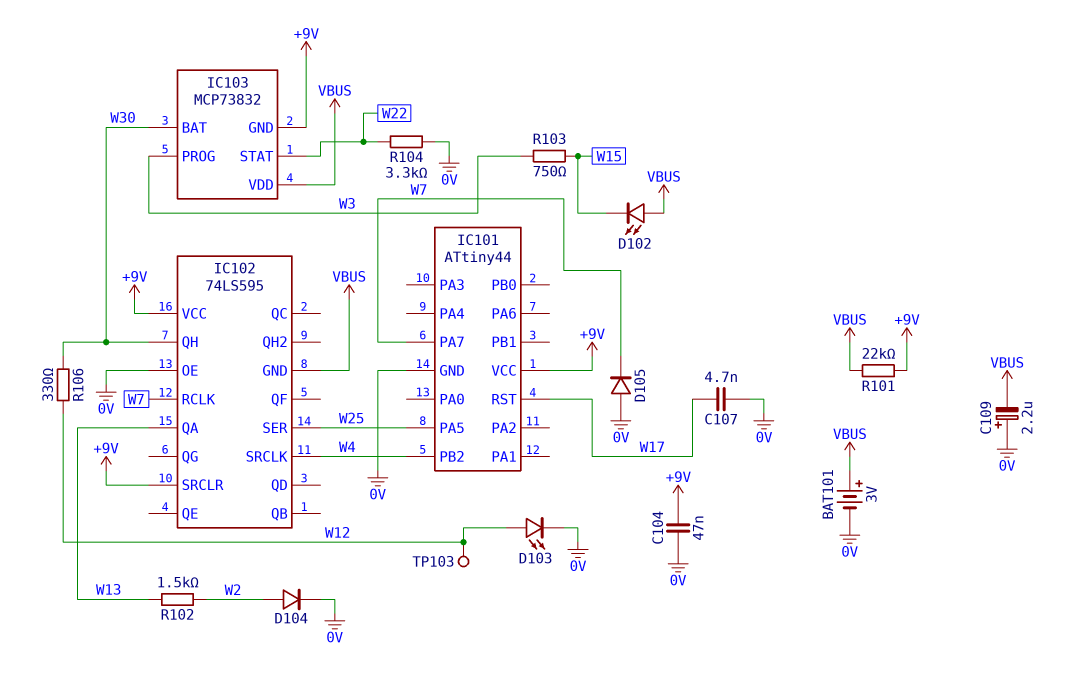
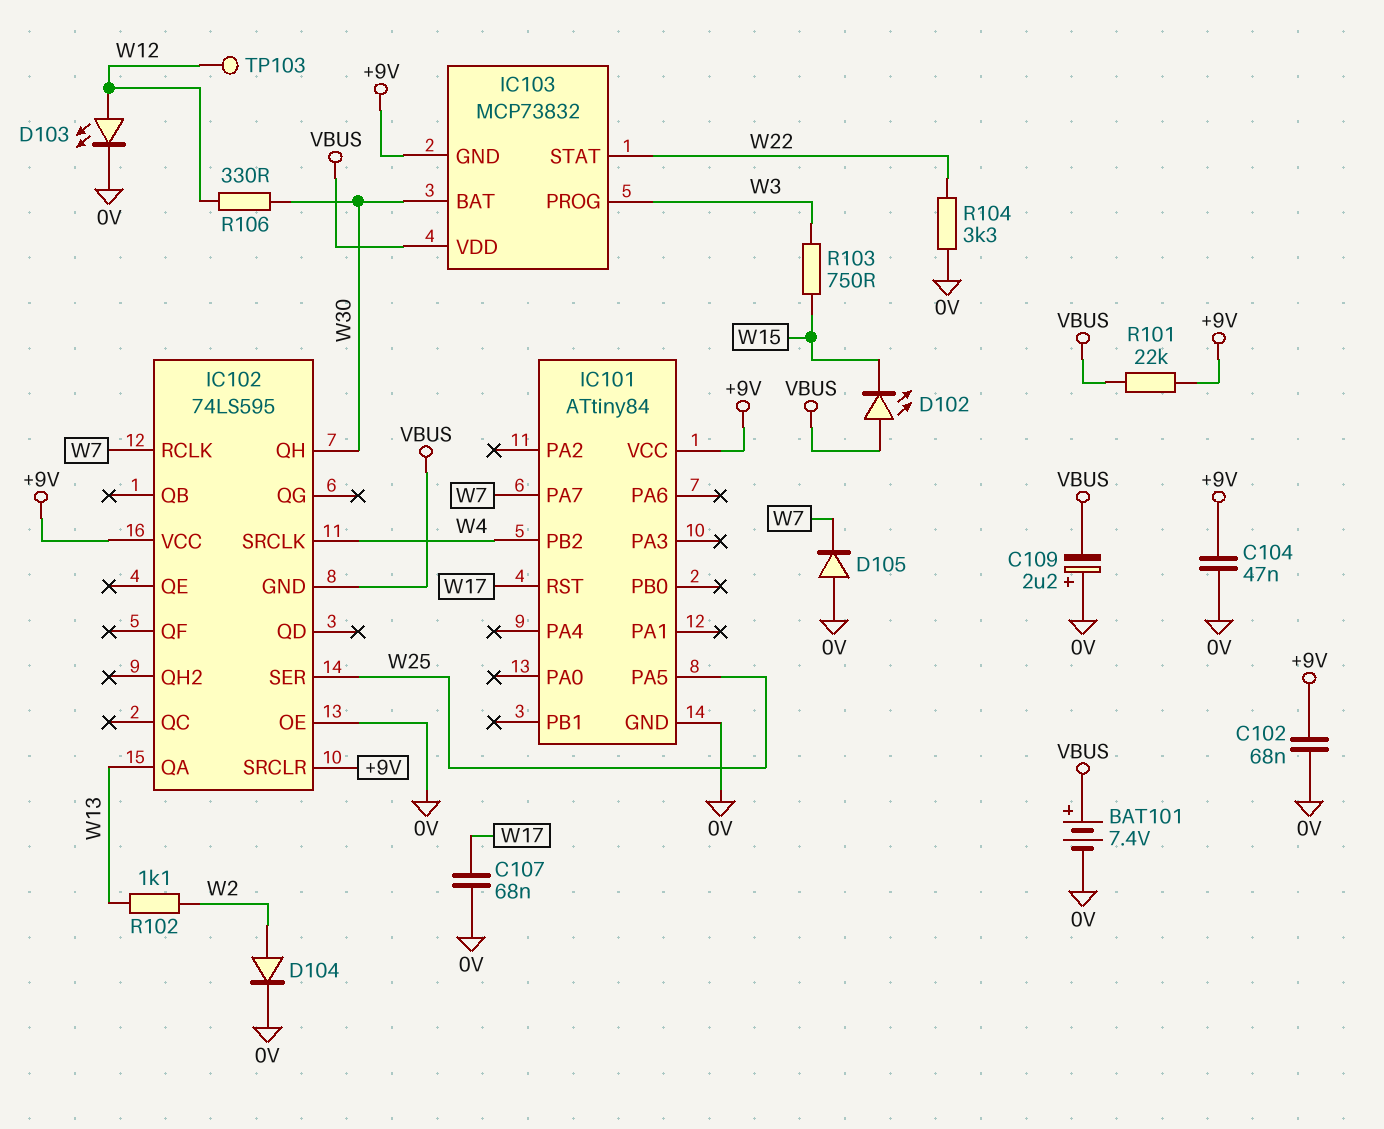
BAT101: 3V (plus VBUS, minus 0V) -> 7.4V (plus VBUS, minus 0V)
C102: none -> 68nF (+9V, 0V)
C107: 4.7nF (0V, W17) -> 68nF (0V, W17)
IC101: ATtiny44 -> ATtiny84
R102: 1.5k (W2, W13) -> 1.1k (W2, W13)

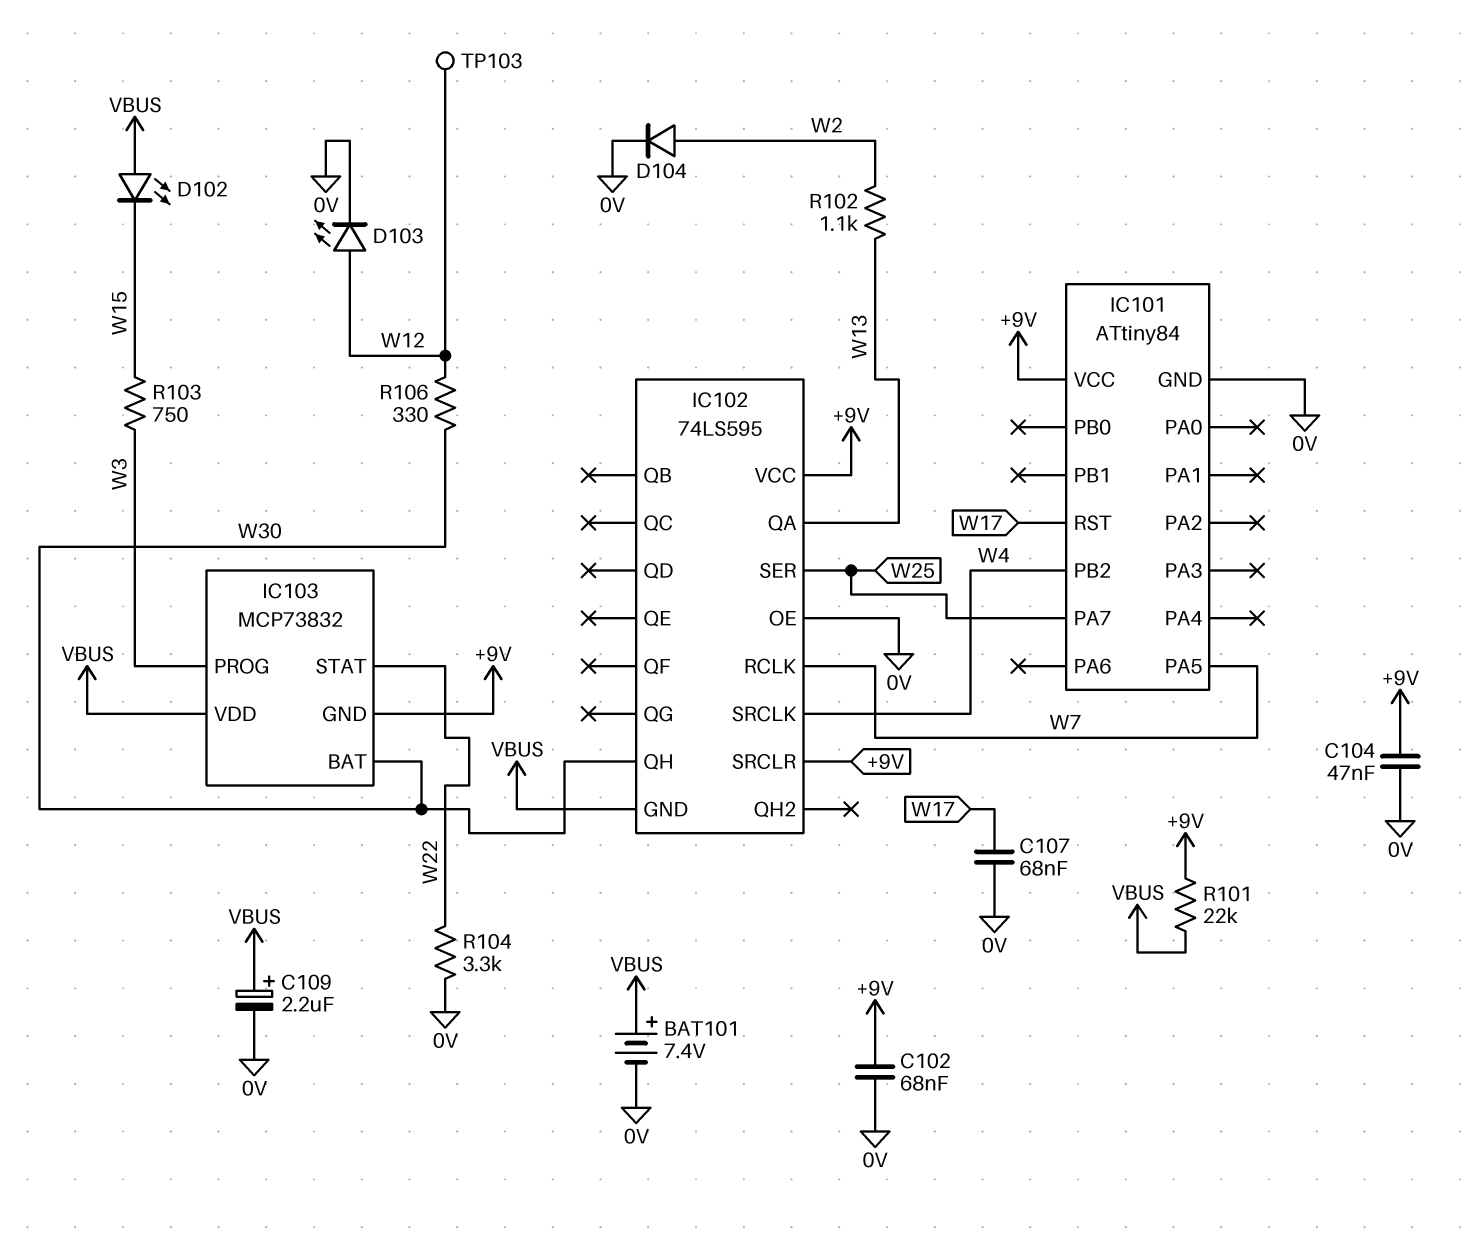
C109: 2.2uF (plus 0V, minus VBUS) -> 2.2uF (plus VBUS, minus 0V)
D105: diode (A 0V, K W7) -> none
IC101 pin PA5: W25 -> W7
IC101 pin PA7: W7 -> W25

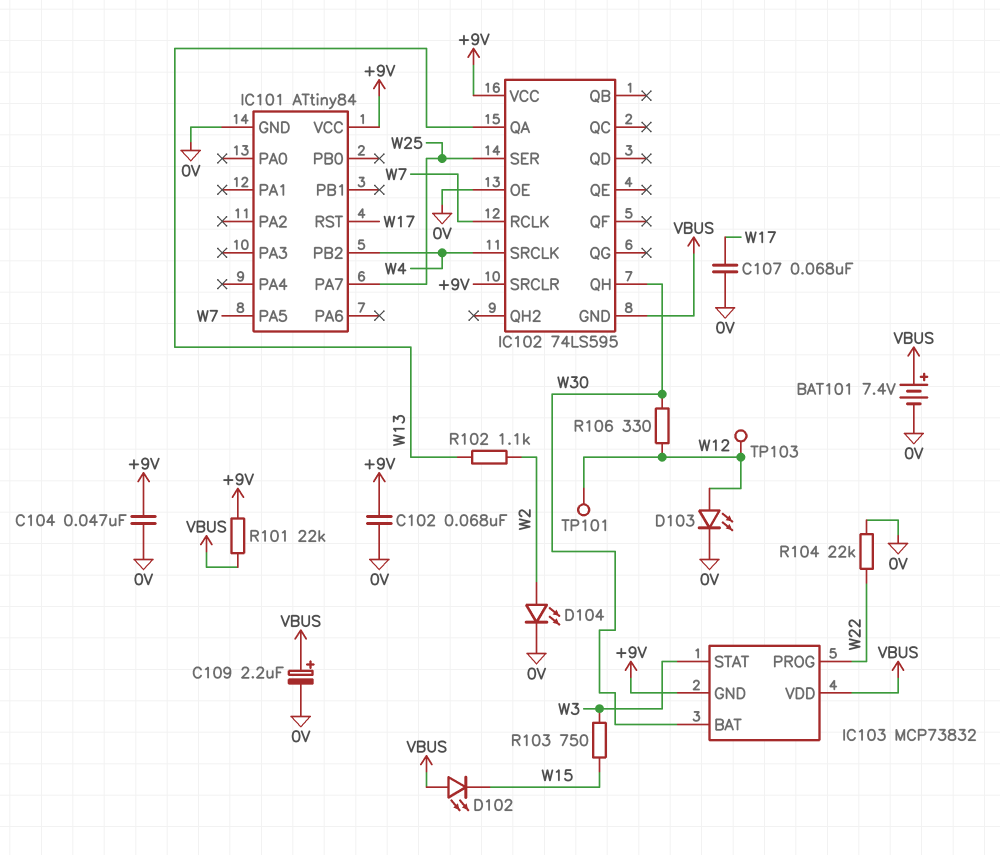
D104: diode (A W2, K 0V) -> LED (A W2, K 0V)
IC103 pin PROG: W3 -> W22
IC103 pin STAT: W22 -> W3
R104: 3.3k (0V, W22) -> 22k (0V, W22)
TP101: none -> test point (W12)

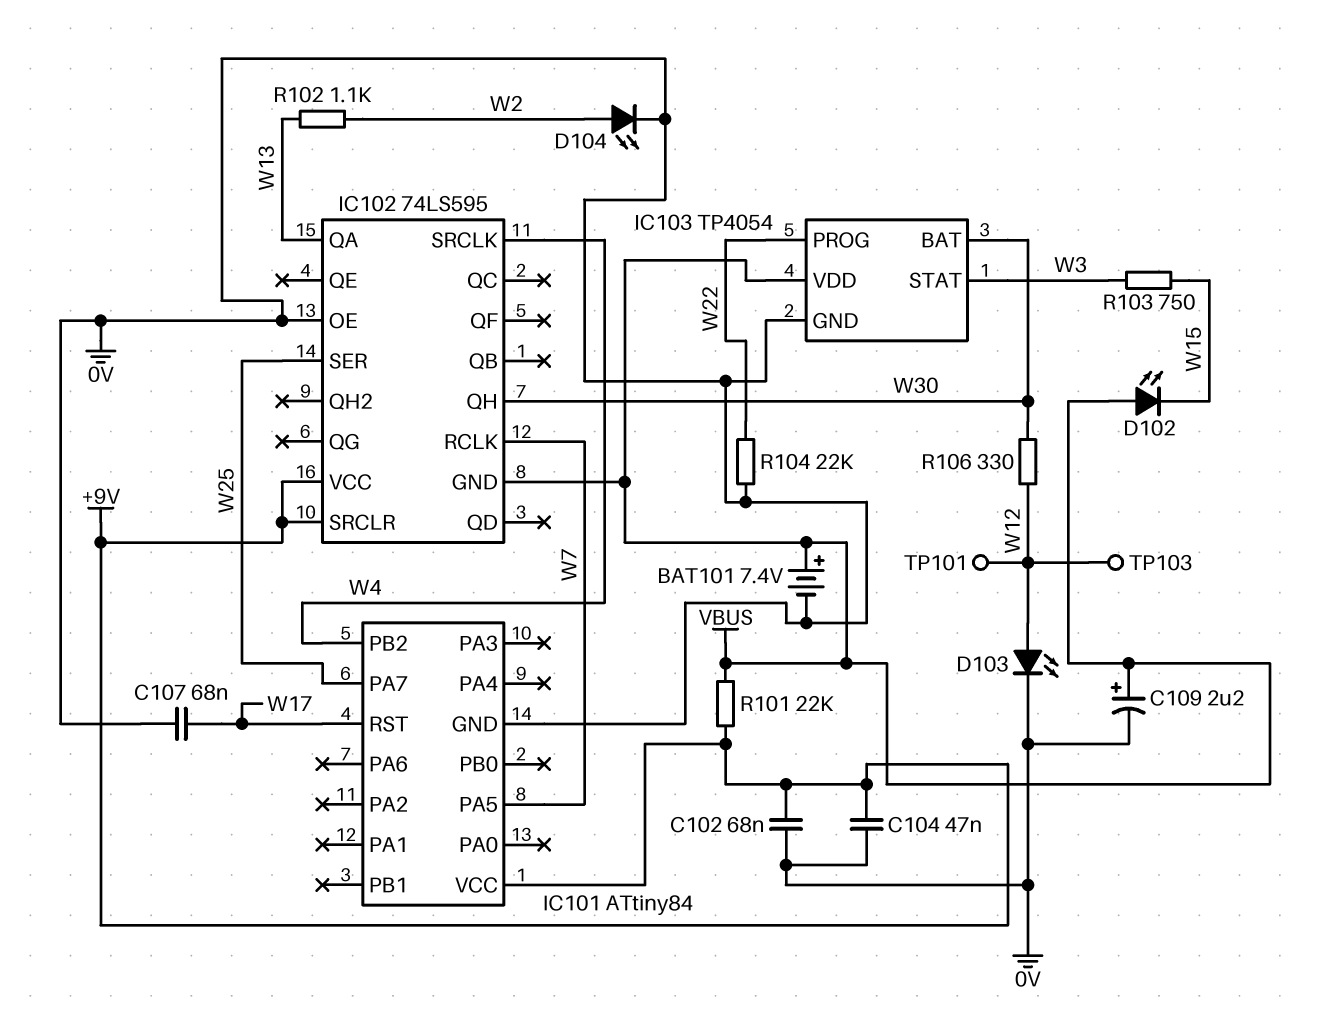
IC103: MCP73832 -> TP4054
IC103 pin GND: +9V -> 0V

